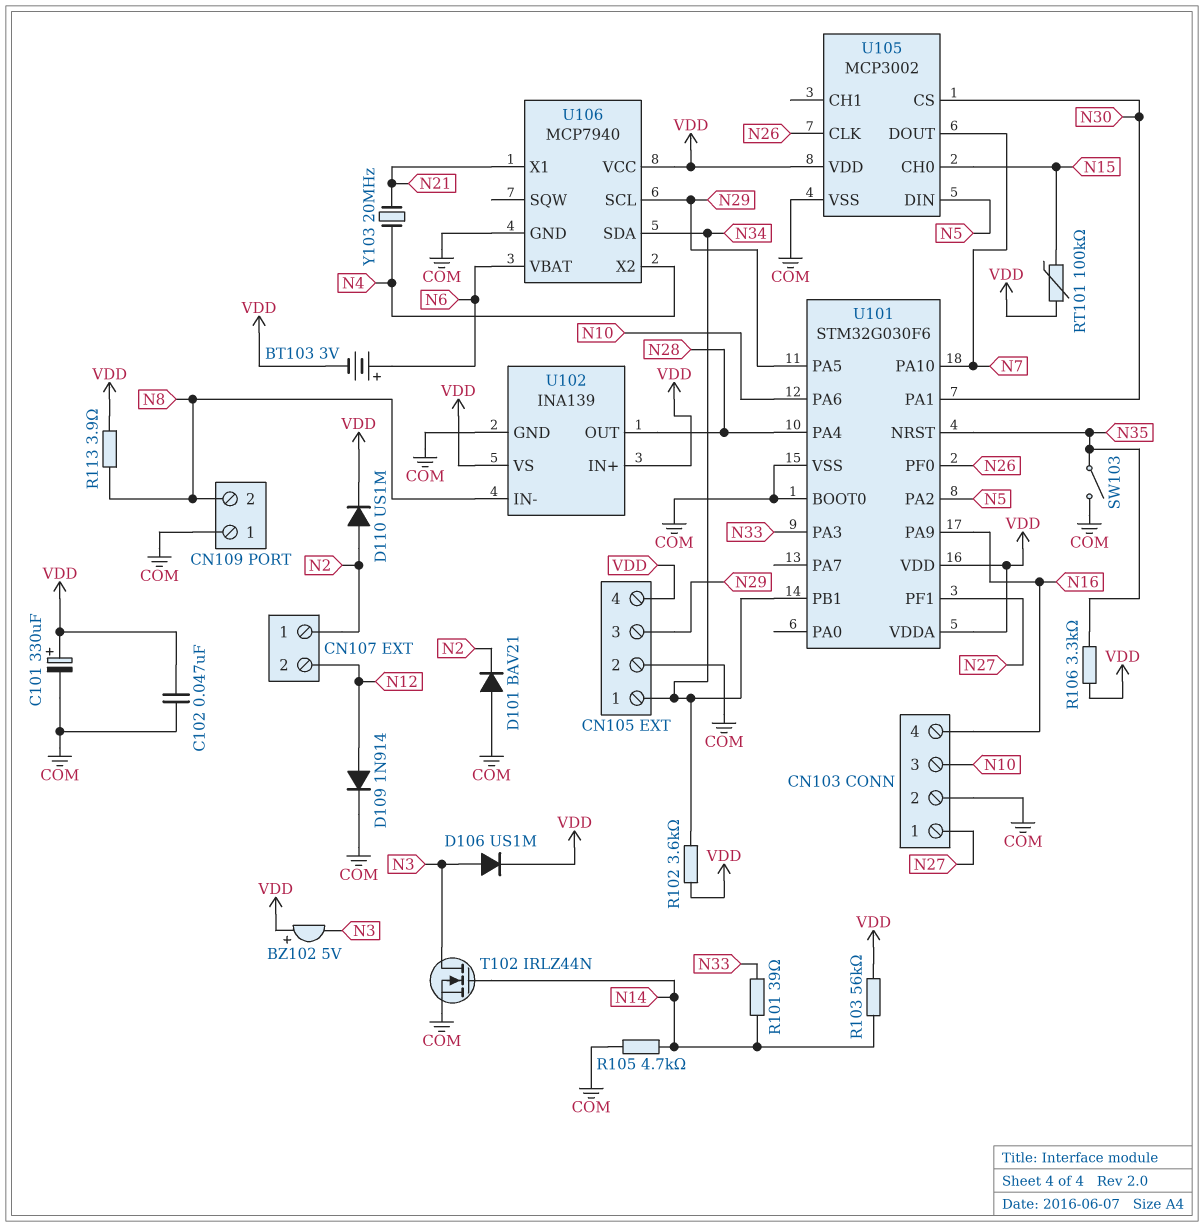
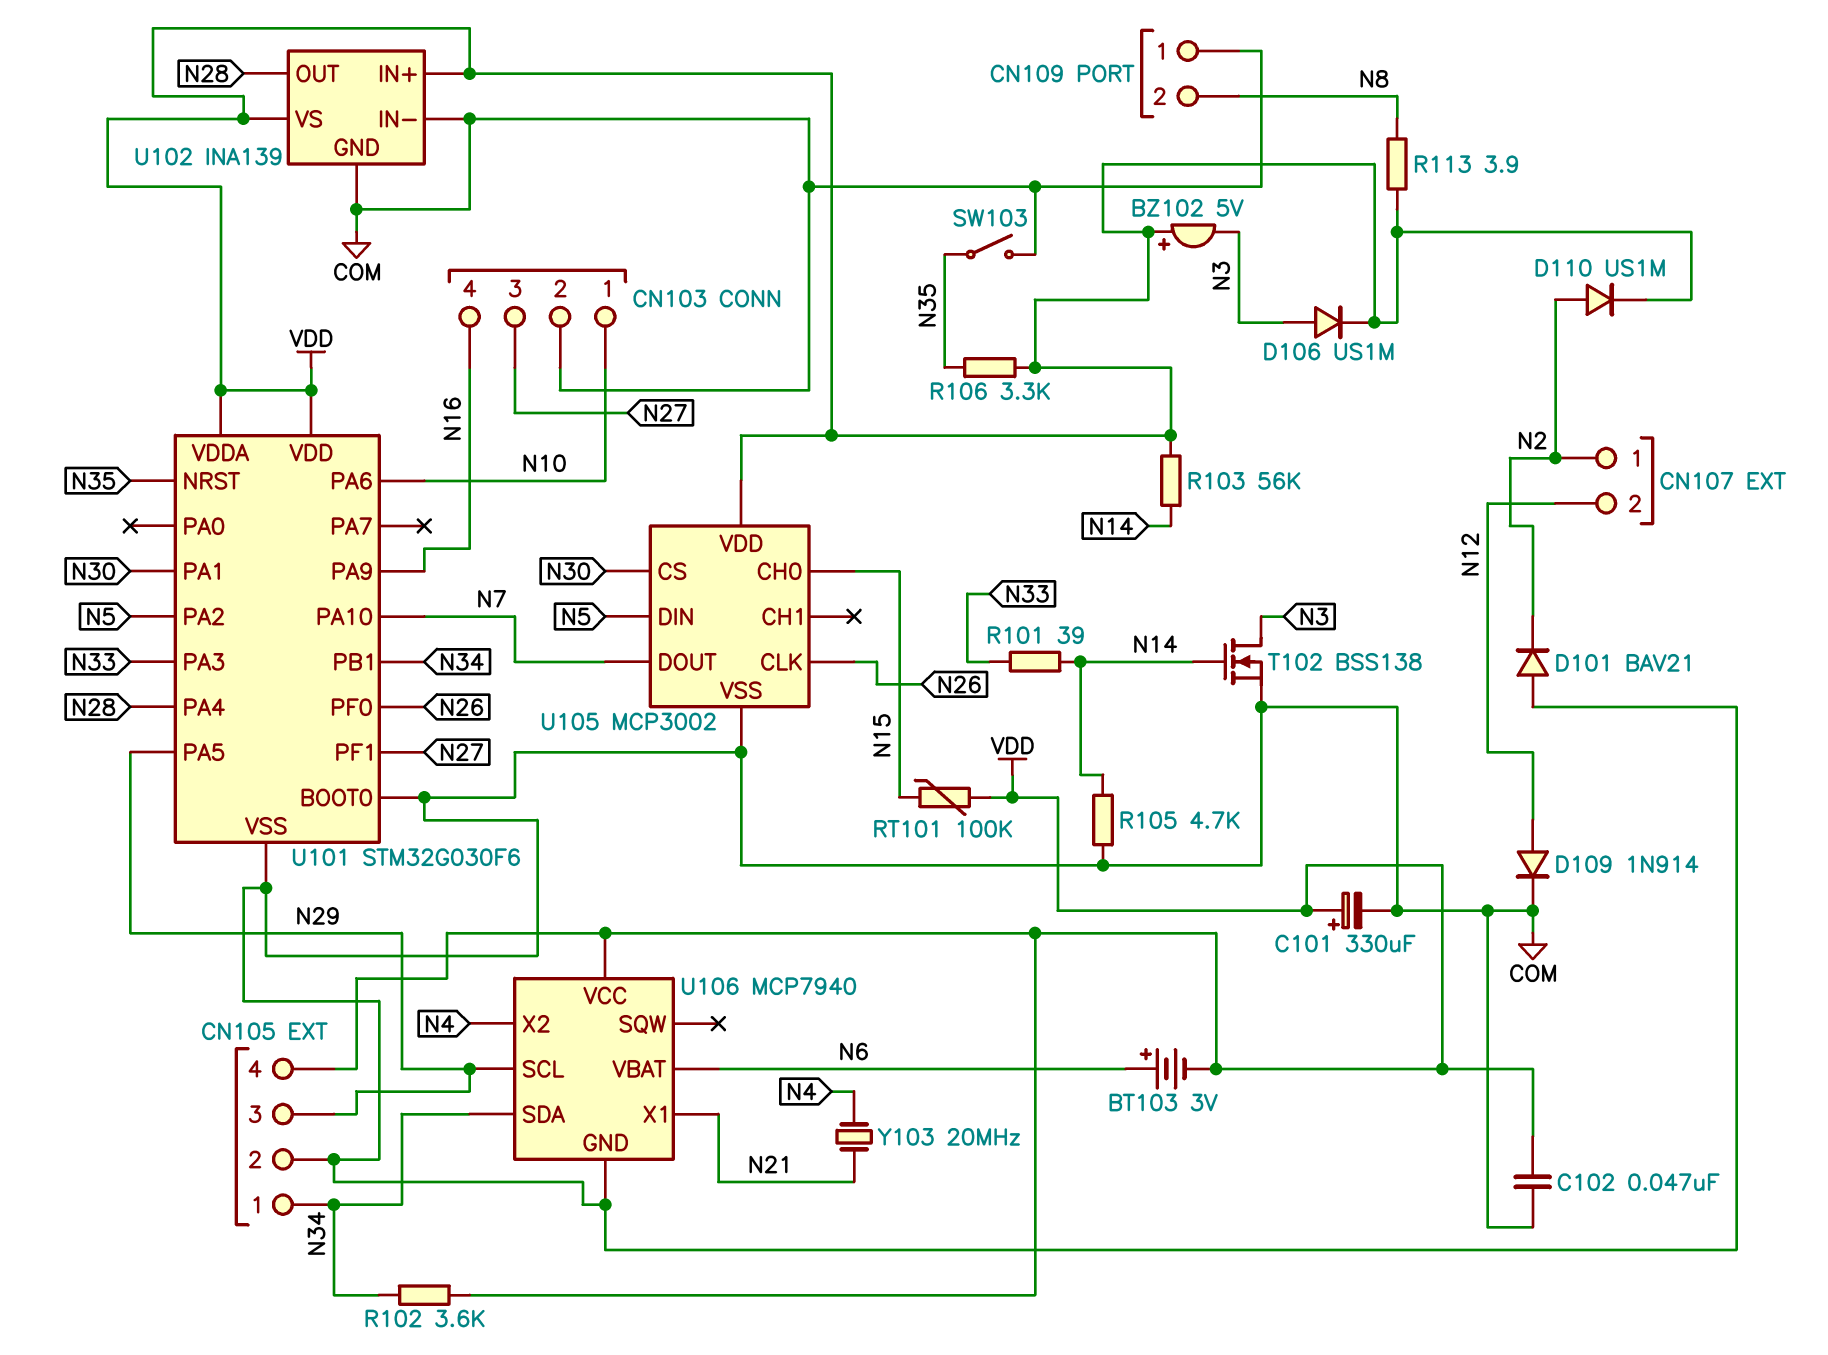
CN103 pin 1: N27 -> N10
CN103 pin 3: N10 -> N27
T102: NMOS IRLZ44N (G N14, D N3, S COM) -> NMOS BSS138 (G N14, D N3, S COM)
U102 pin IN-: N8 -> COM

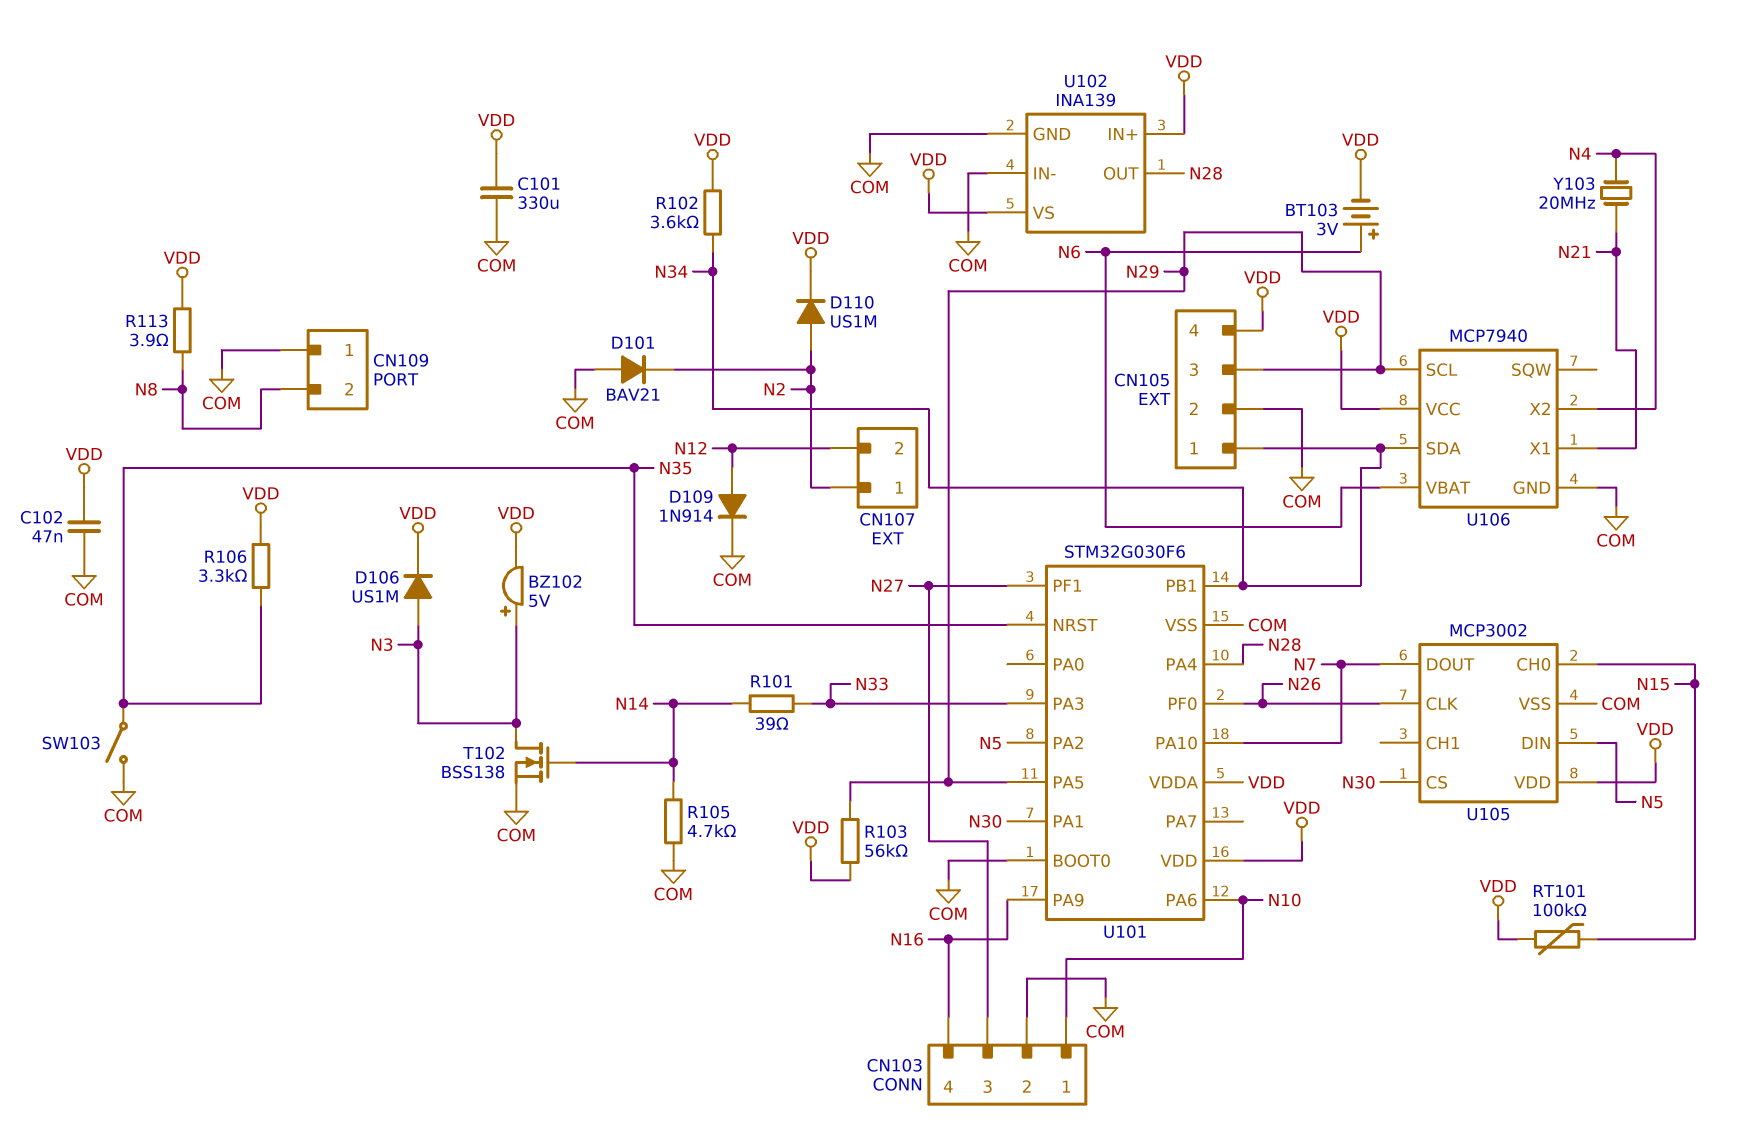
BZ102: buzzer 5V (plus VDD, minus N3) -> buzzer 5V (plus N3, minus VDD)
C101: 330uF (plus VDD, minus COM) -> 330uF (COM, VDD)
R103: 56k (N14, VDD) -> 56k (N29, VDD)

